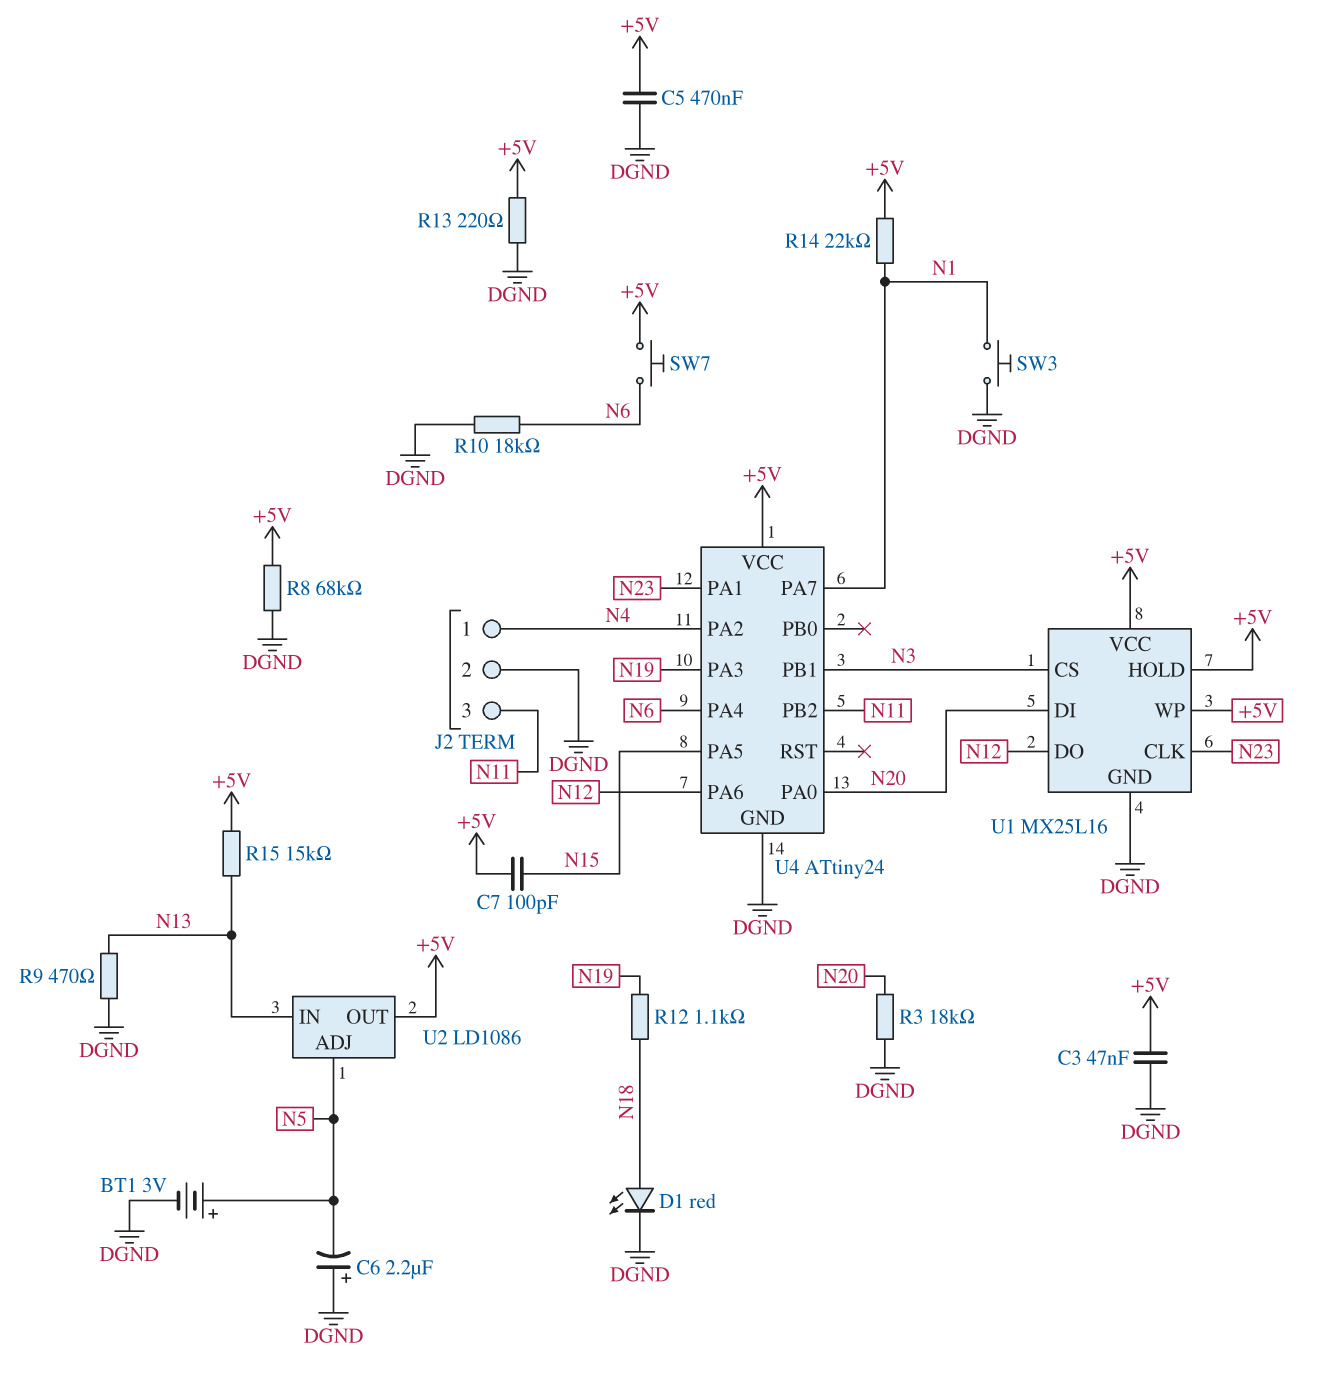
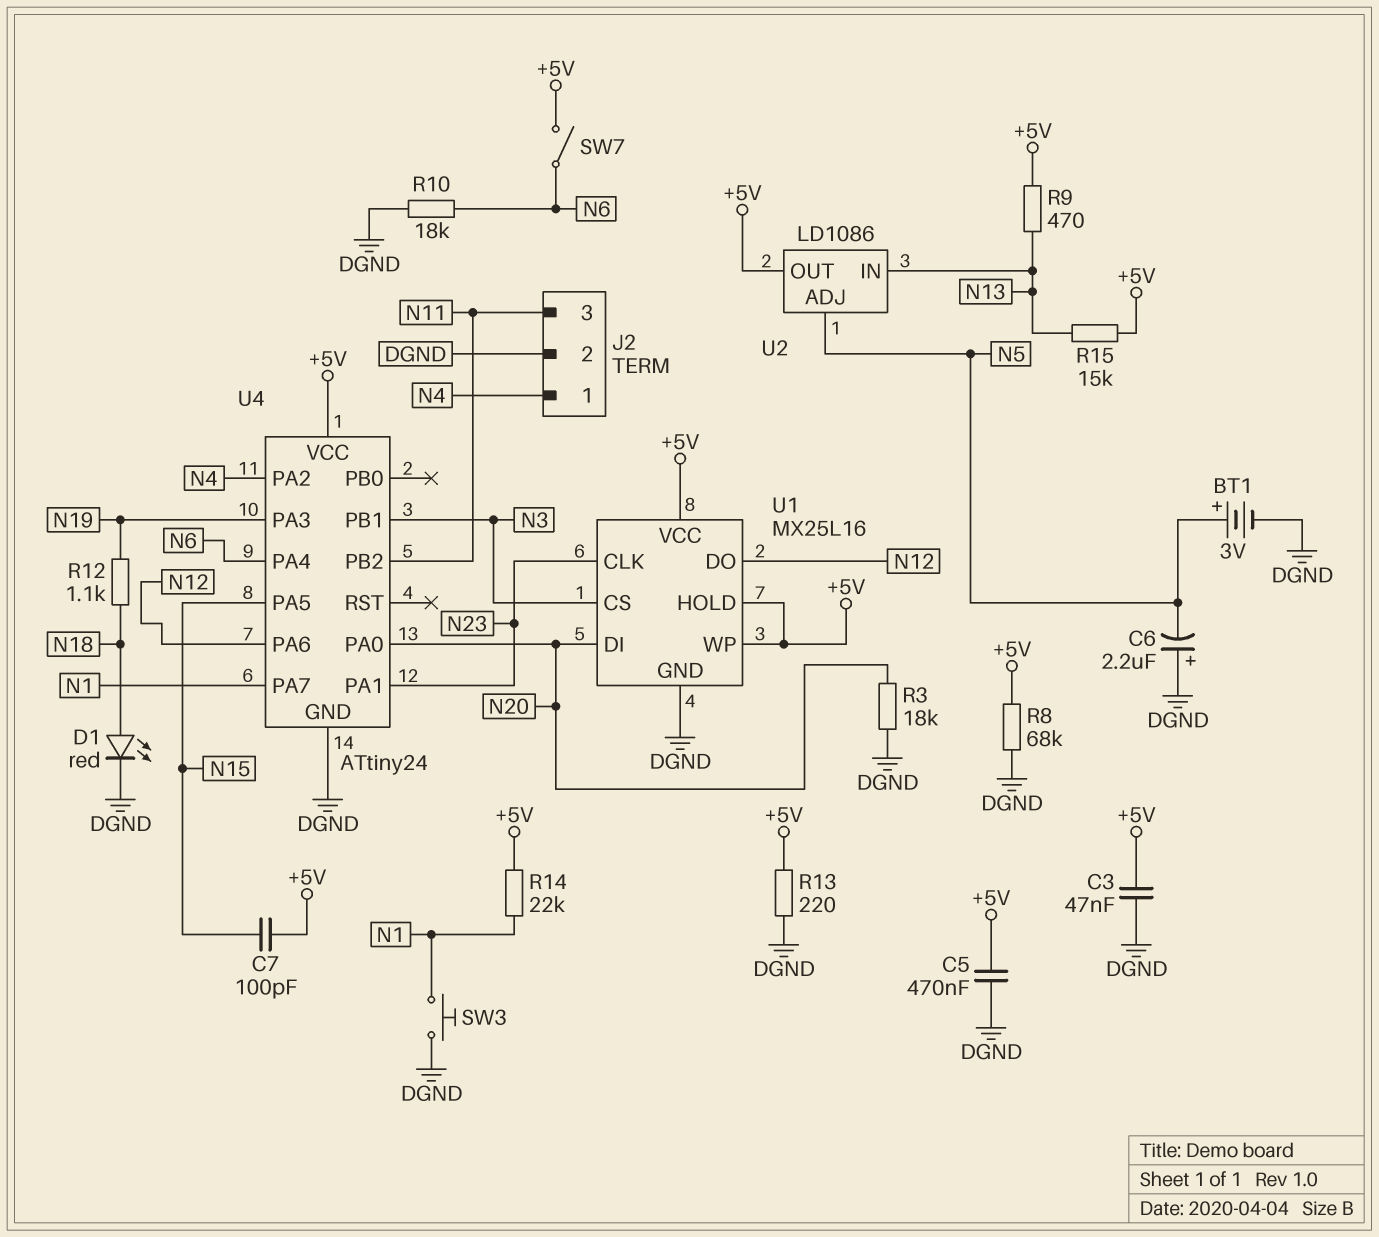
R9: 470 (DGND, N13) -> 470 (+5V, N13)
SW7: button (+5V, N6) -> switch (+5V, N6)

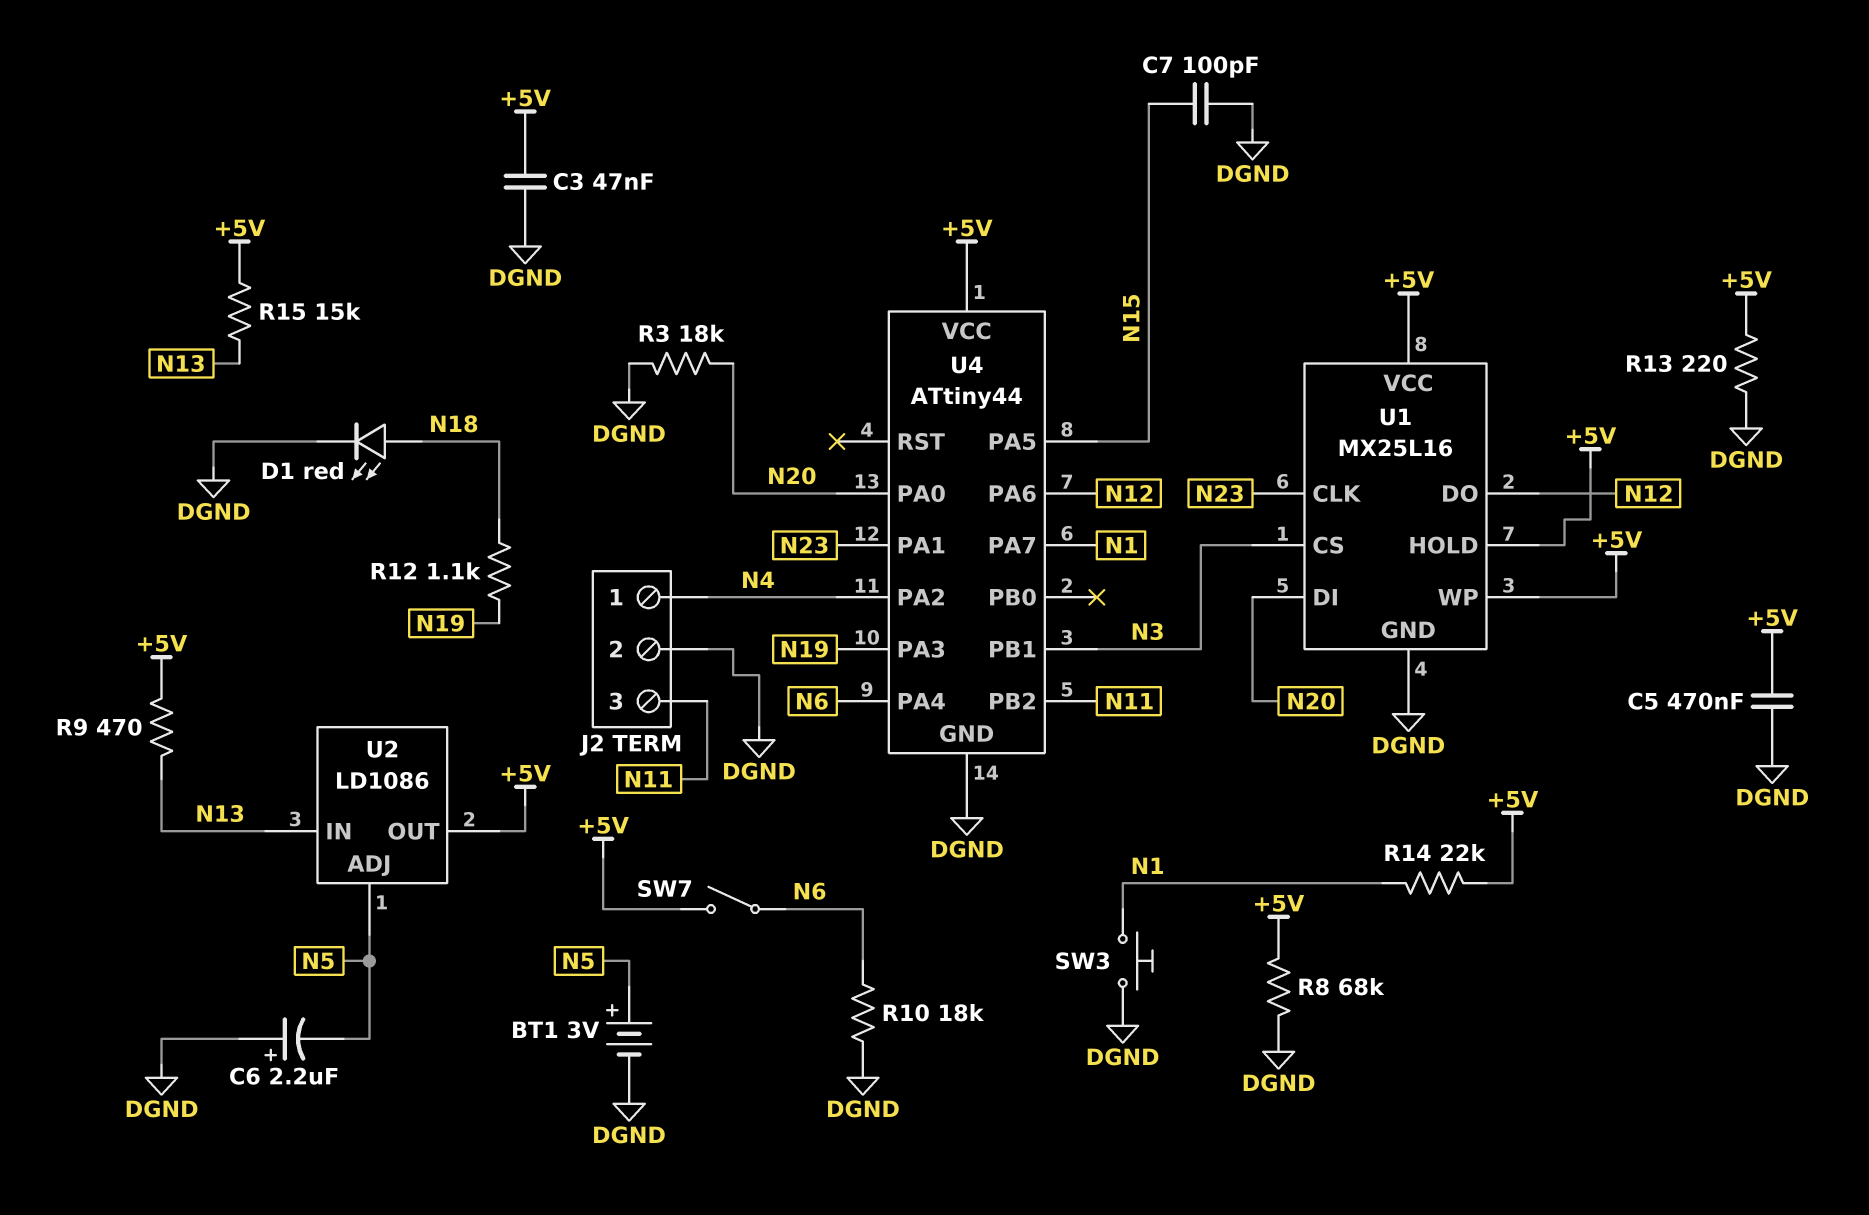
C7: 100pF (+5V, N15) -> 100pF (DGND, N15)
U4: ATtiny24 -> ATtiny44

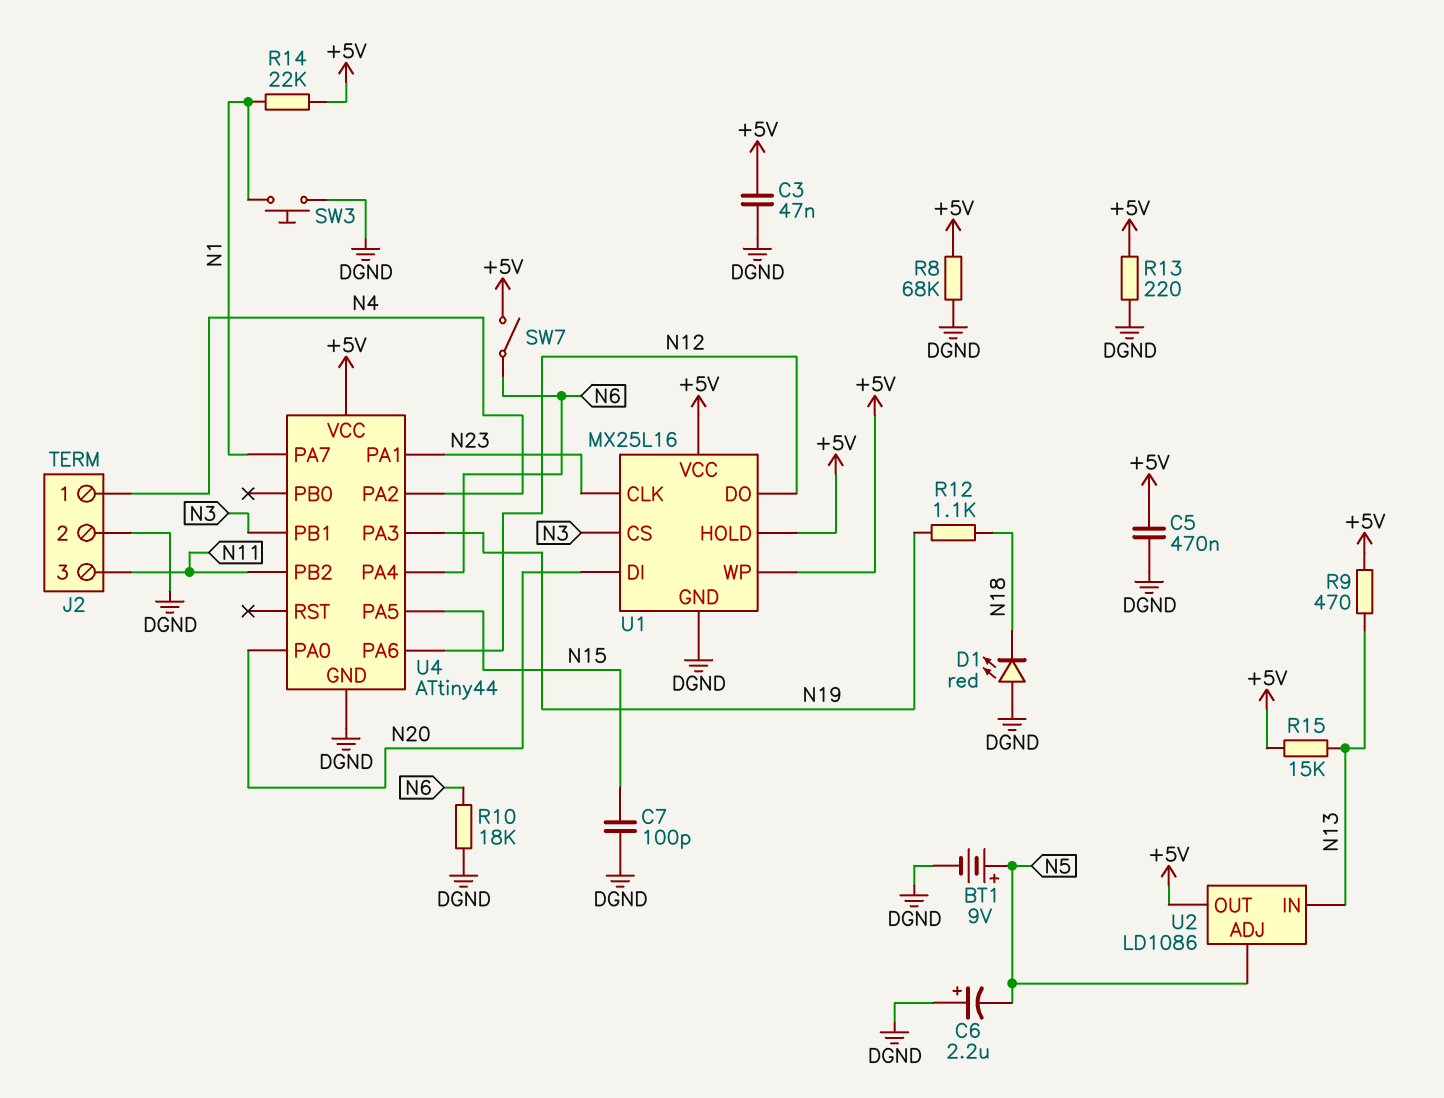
BT1: 3V (plus N5, minus DGND) -> 9V (plus N5, minus DGND)
D1: LED red (A N18, K DGND) -> LED red (A DGND, K N18)
R3: 18k (DGND, N20) -> none

